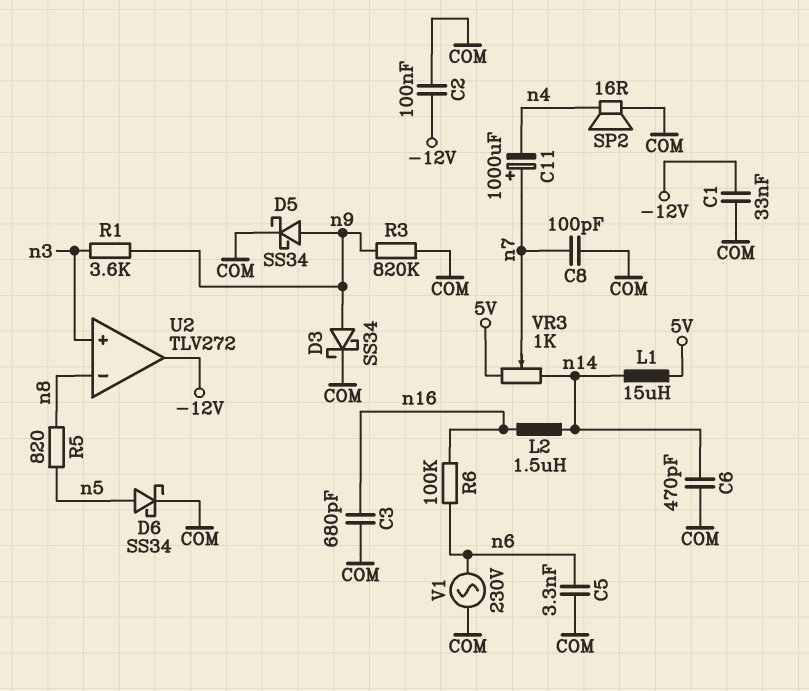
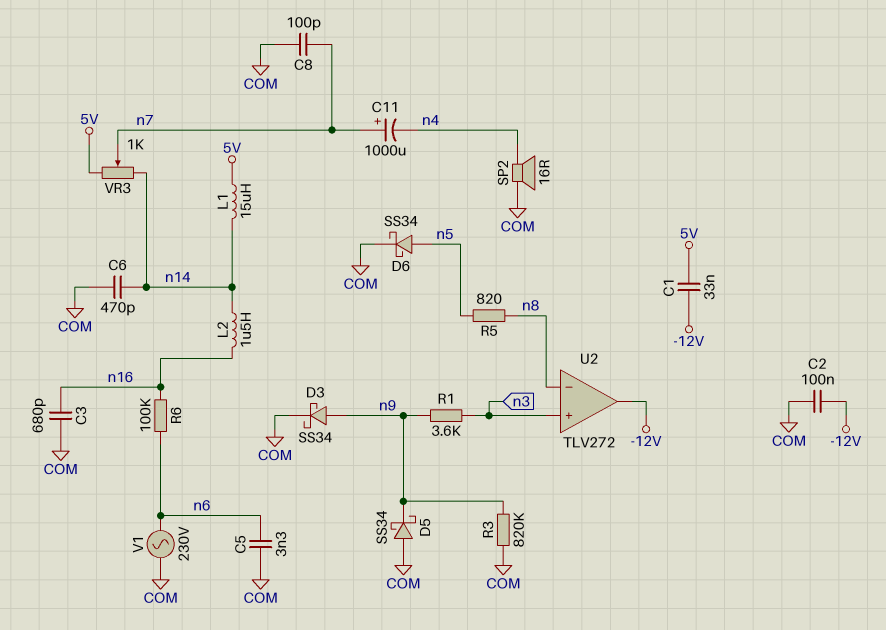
C1: 33nF (-12V, COM) -> 33nF (-12V, 5V)
D5: schottky SS34 (A n9, K COM) -> schottky SS34 (A COM, K n9)

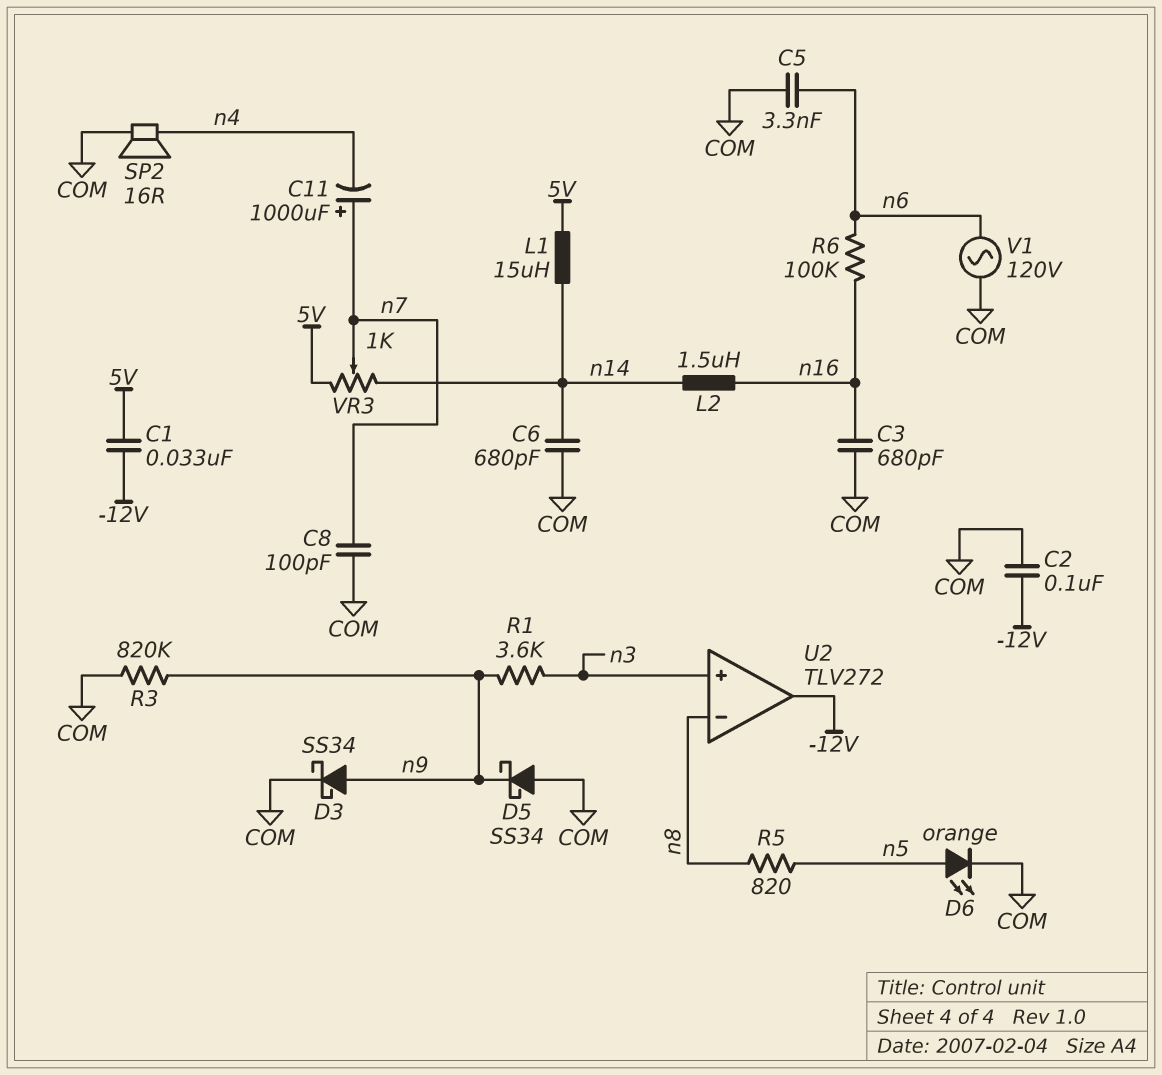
C6: 470pF (COM, n14) -> 680pF (COM, n14)
D6: schottky SS34 (A n5, K COM) -> LED orange (A n5, K COM)
V1: AC 230V (COM, n6) -> AC 120V (COM, n6)

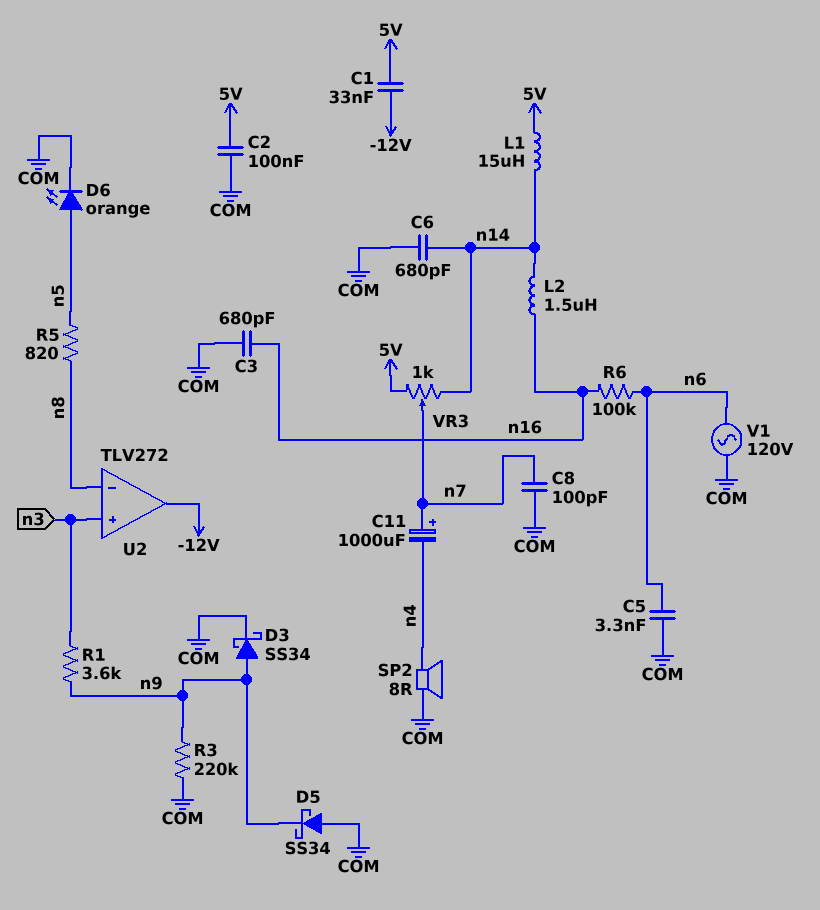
C2: 100nF (-12V, COM) -> 100nF (5V, COM)
R3: 820k (COM, n9) -> 220k (COM, n9)
SP2: speaker 16R (COM, n4) -> speaker 8R (COM, n4)

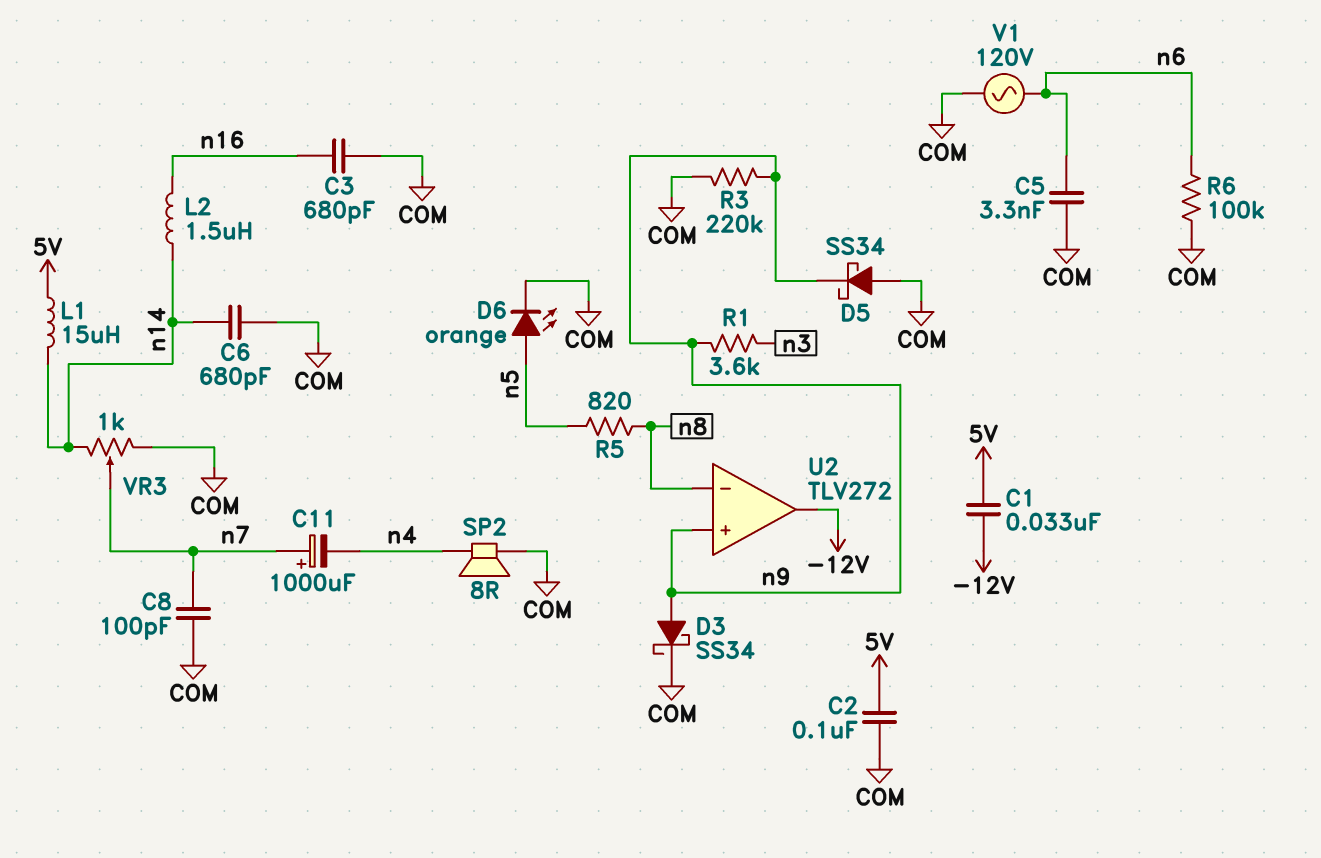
R6: 100k (n6, n16) -> 100k (COM, n6)
U2 pin in+: n3 -> n9
VR3: 1k (5V, n14, wiper n7) -> 1k (COM, n14, wiper n7)

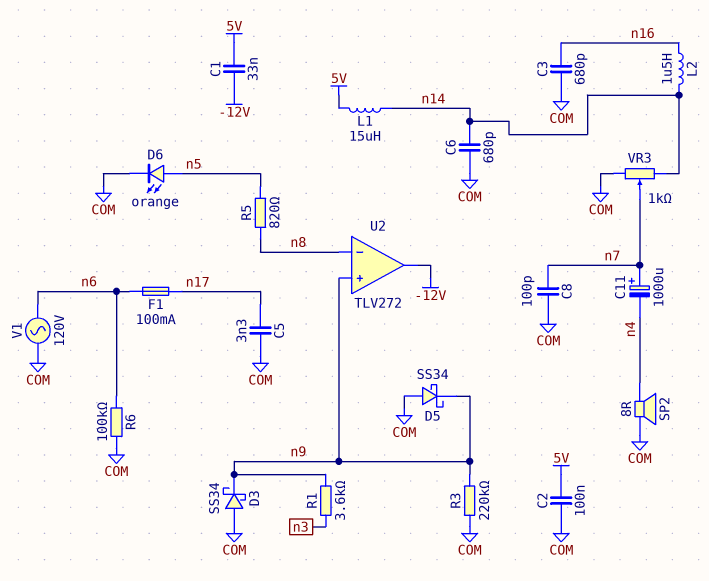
C5: 3.3nF (COM, n6) -> 3.3nF (COM, n17)
D3: schottky SS34 (A n9, K COM) -> schottky SS34 (A COM, K n9)
F1: none -> 100mA (n6, n17)

